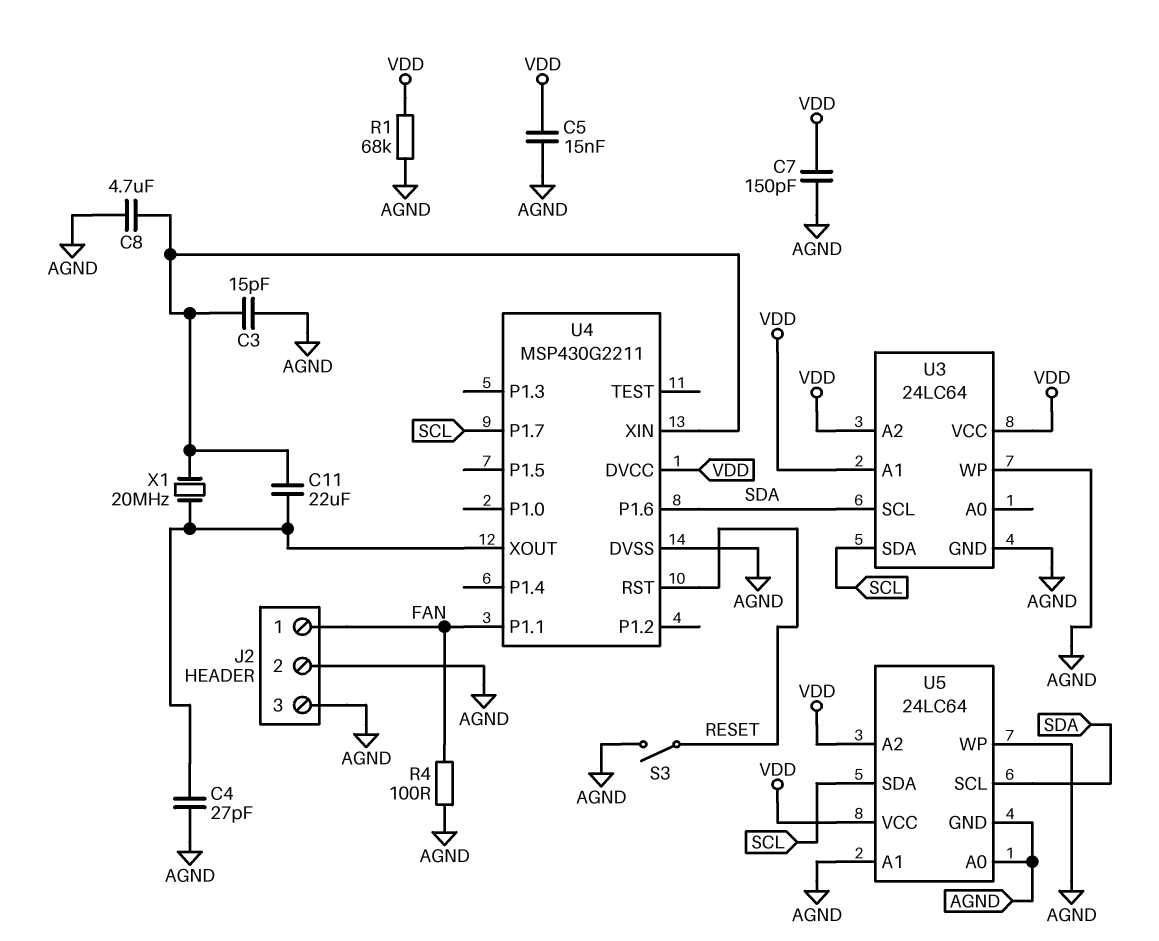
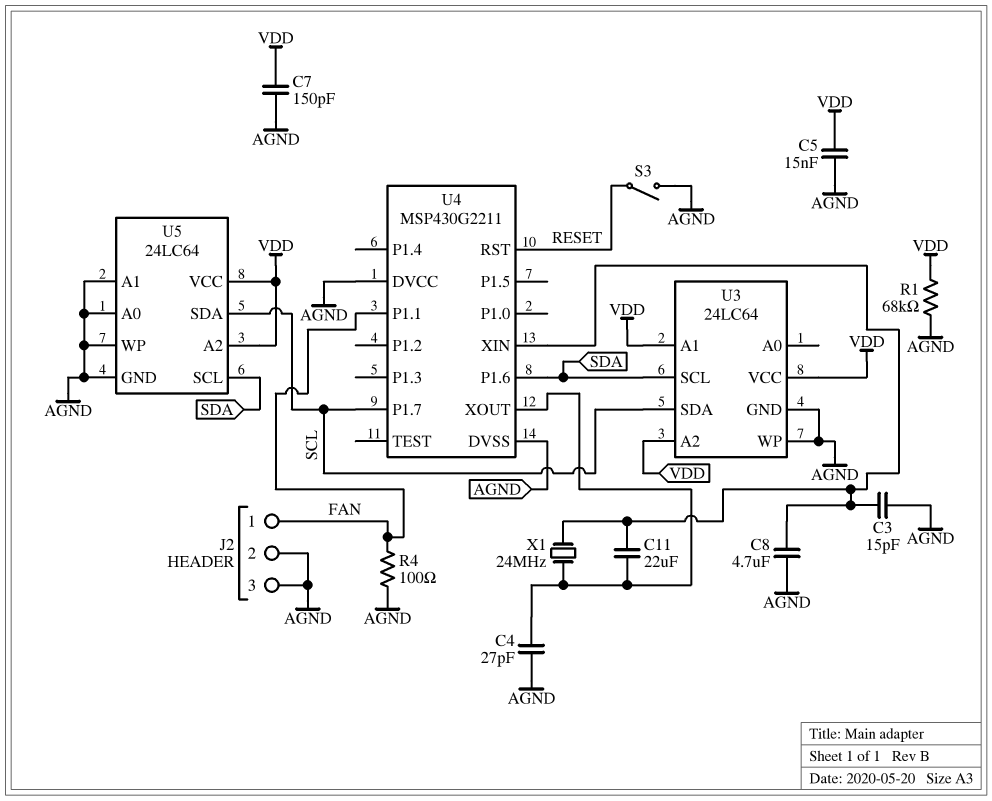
U4 pin DVCC: VDD -> AGND
X1: 20MHz (U4/XIN, U4/XOUT) -> 24MHz (U4/XIN, U4/XOUT)

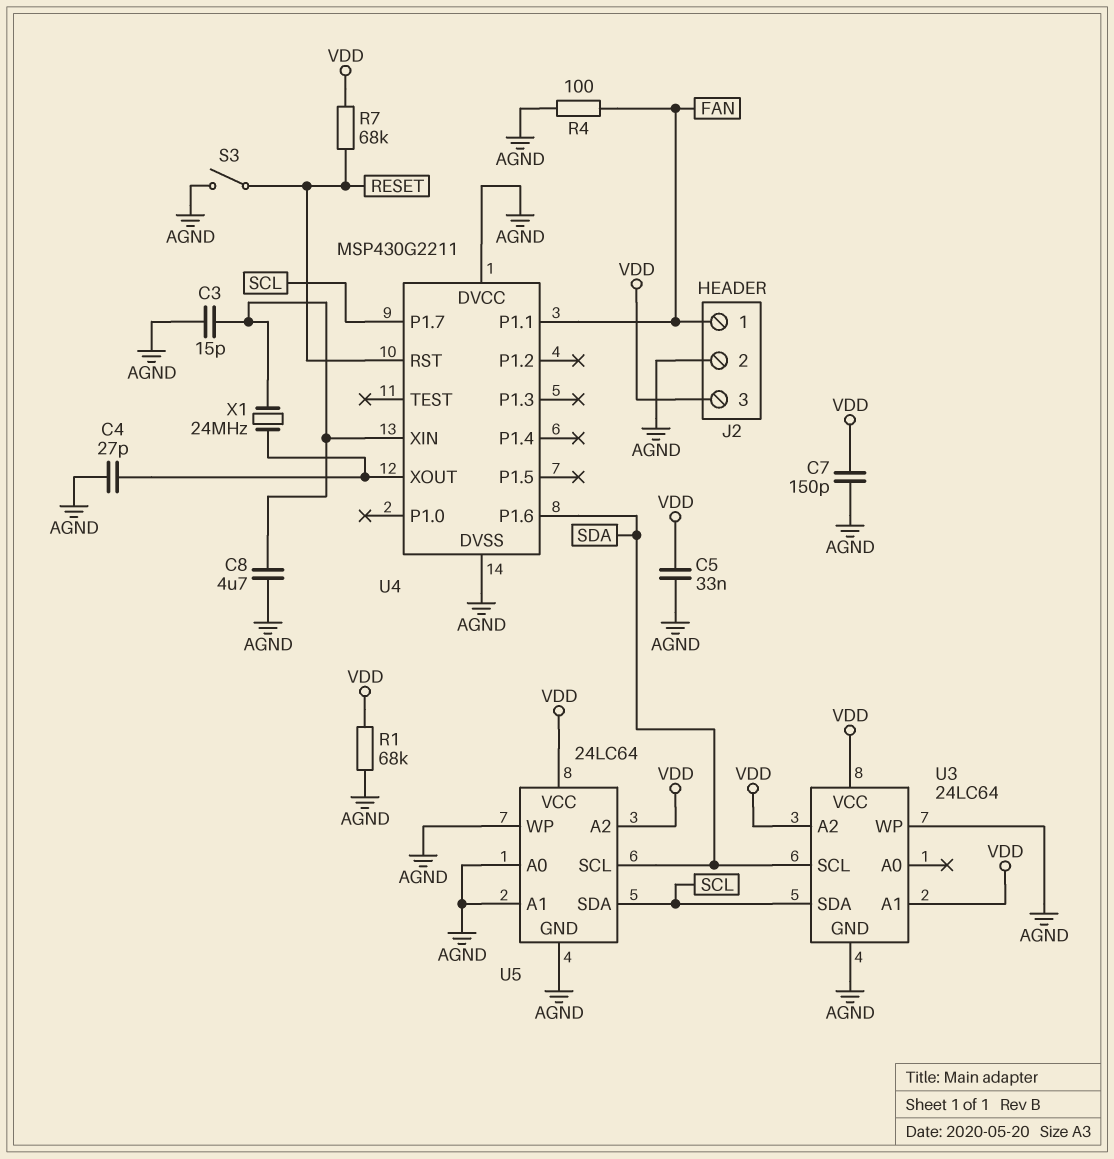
C5: 15nF (AGND, VDD) -> 33nF (AGND, VDD)
C11: 22uF (U4/XIN, U4/XOUT) -> none
J2 pin 3: AGND -> VDD
R7: none -> 68k (RESET, VDD)

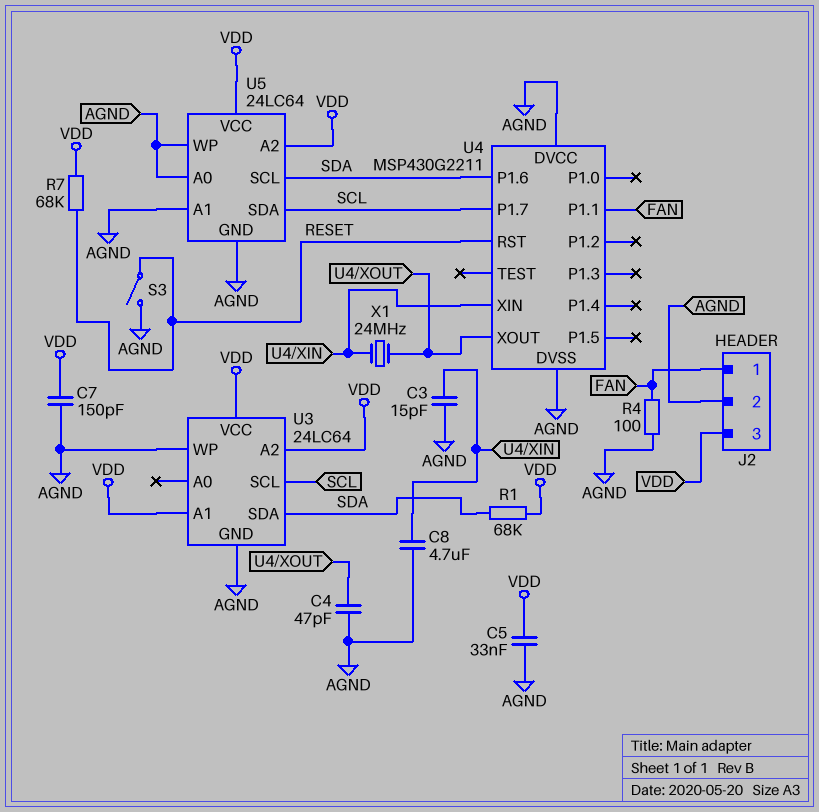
C4: 27pF (AGND, U4/XOUT) -> 47pF (AGND, U4/XOUT)
R1: 68k (AGND, VDD) -> 68k (SDA, VDD)
U3 pin SCL: SDA -> SCL
U3 pin SDA: SCL -> SDA

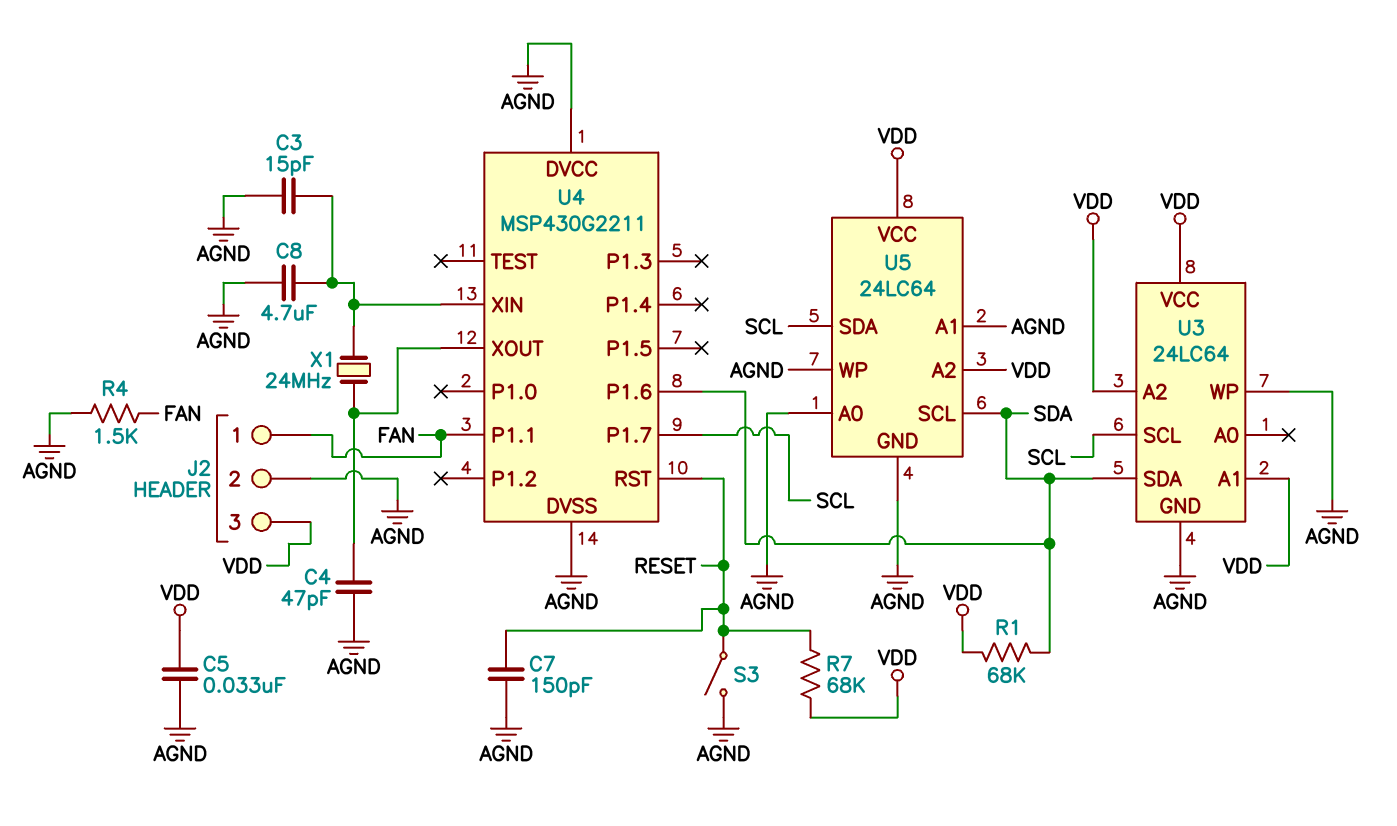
C7: 150pF (AGND, VDD) -> 150pF (AGND, RESET)
R4: 100 (AGND, FAN) -> 1.5k (AGND, FAN)

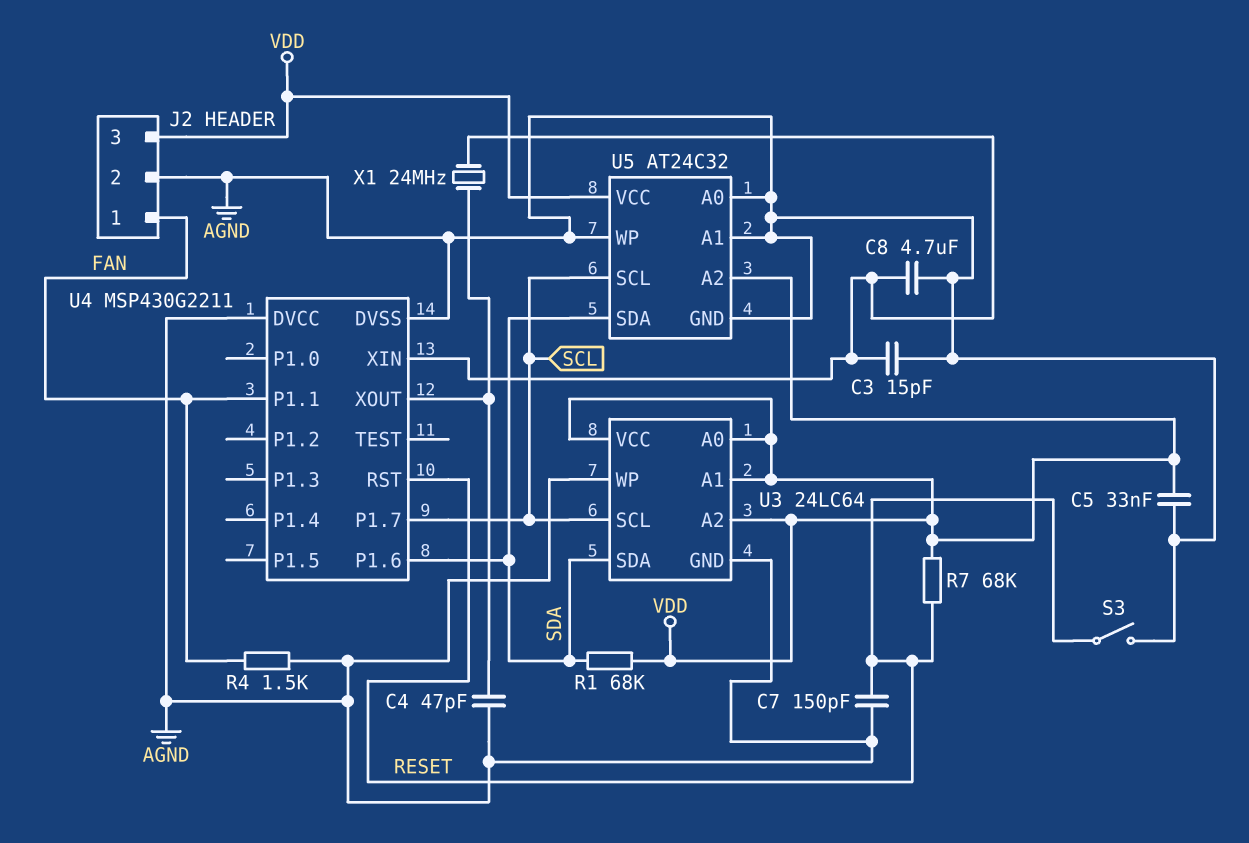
U3 pin A0: none -> VDD
U5: 24LC64 -> AT24C32
U5 pin SCL: SDA -> SCL
U5 pin SDA: SCL -> SDA

